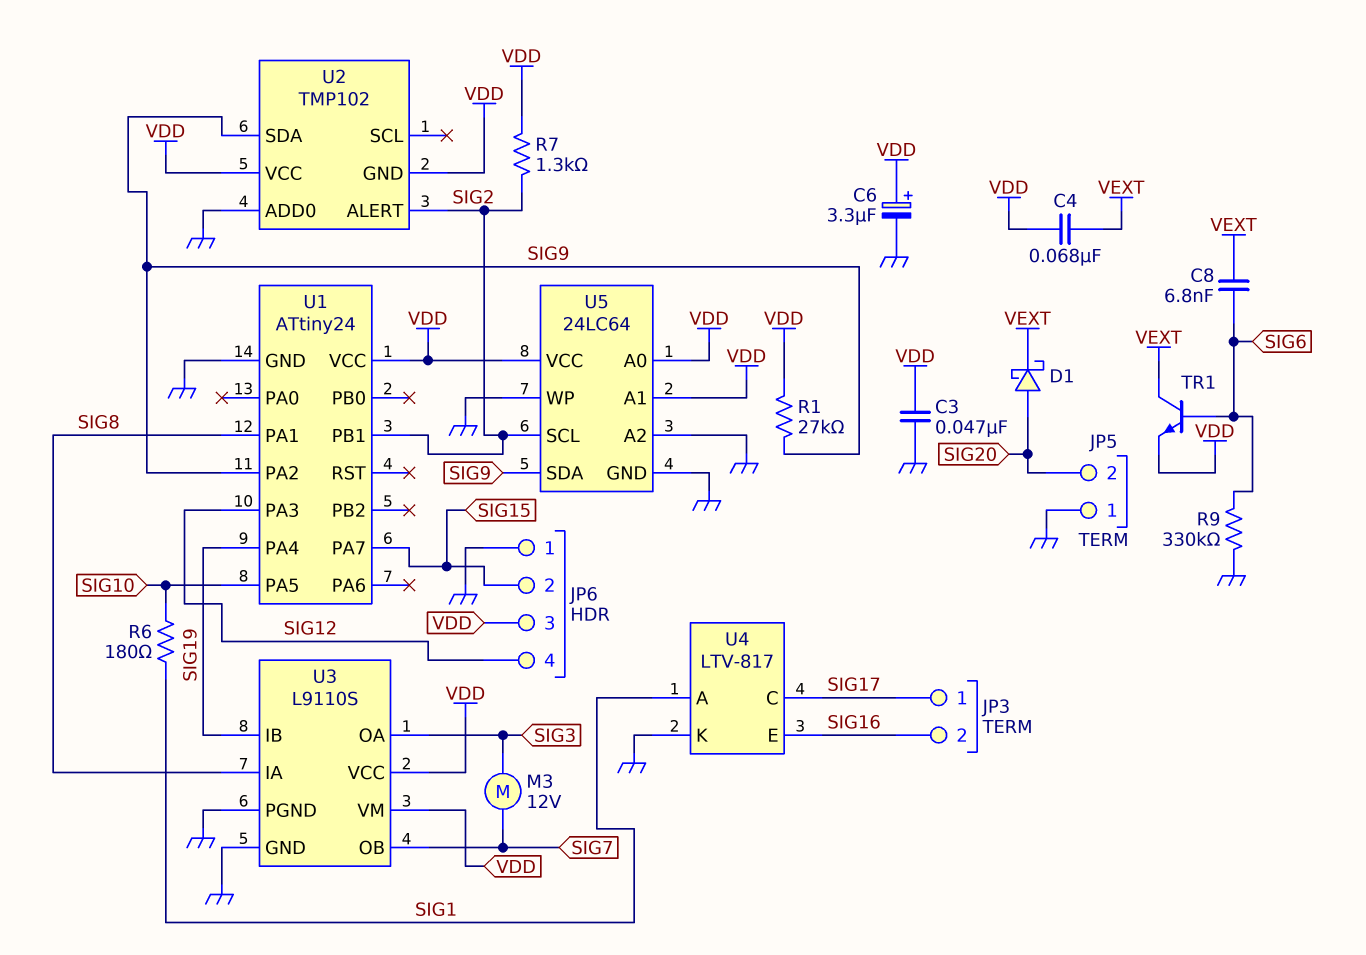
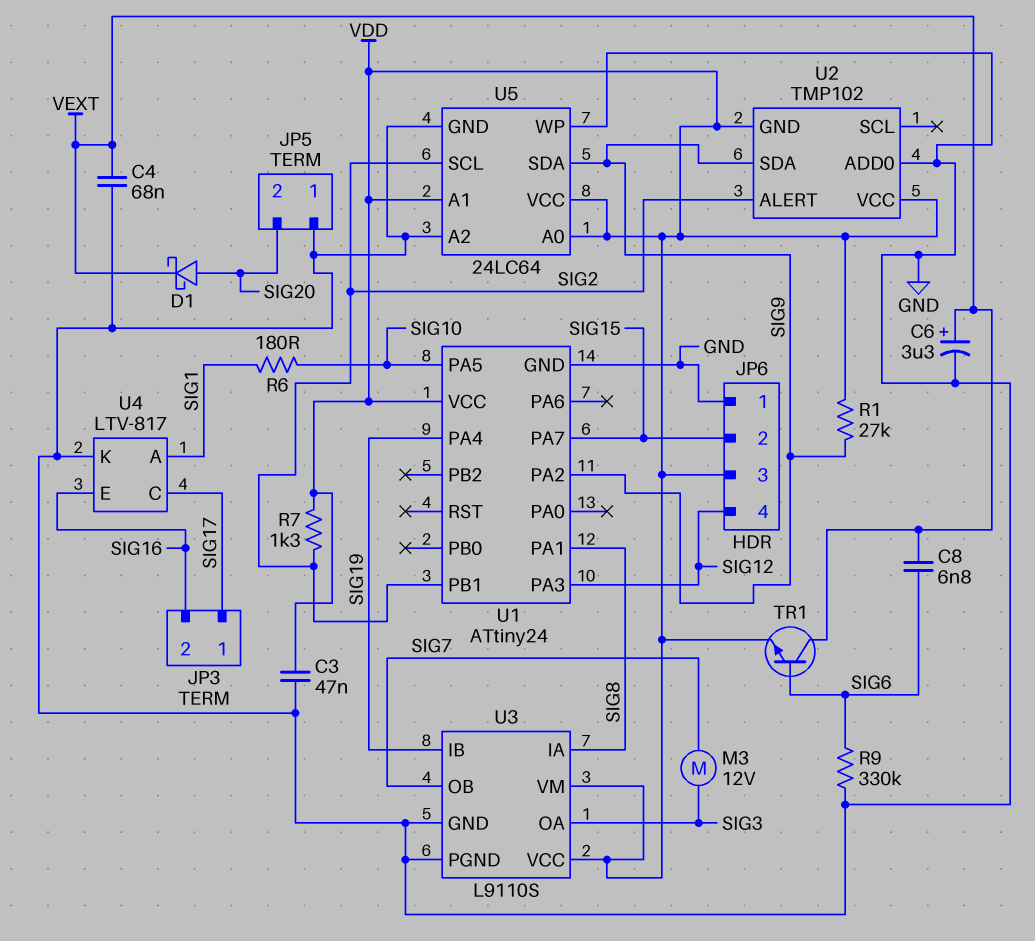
C4: 68nF (VDD, VEXT) -> 68nF (GND, VEXT)
C6: 3.3uF (plus VDD, minus GND) -> 3.3uF (plus VEXT, minus GND)

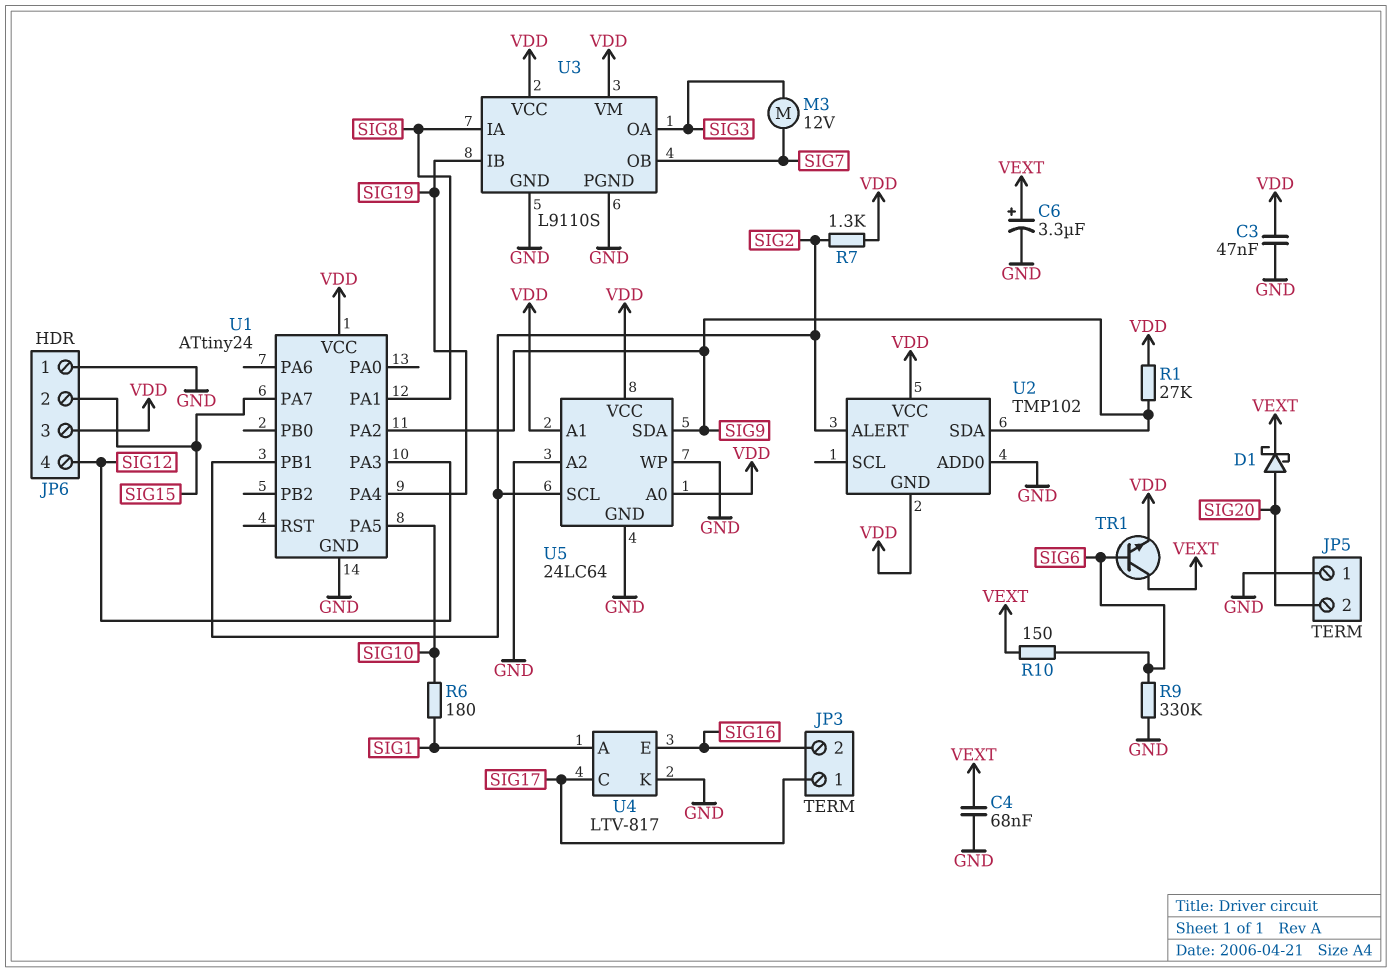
C8: 6.8nF (SIG6, VEXT) -> none
R10: none -> 150 (SIG6, VEXT)

